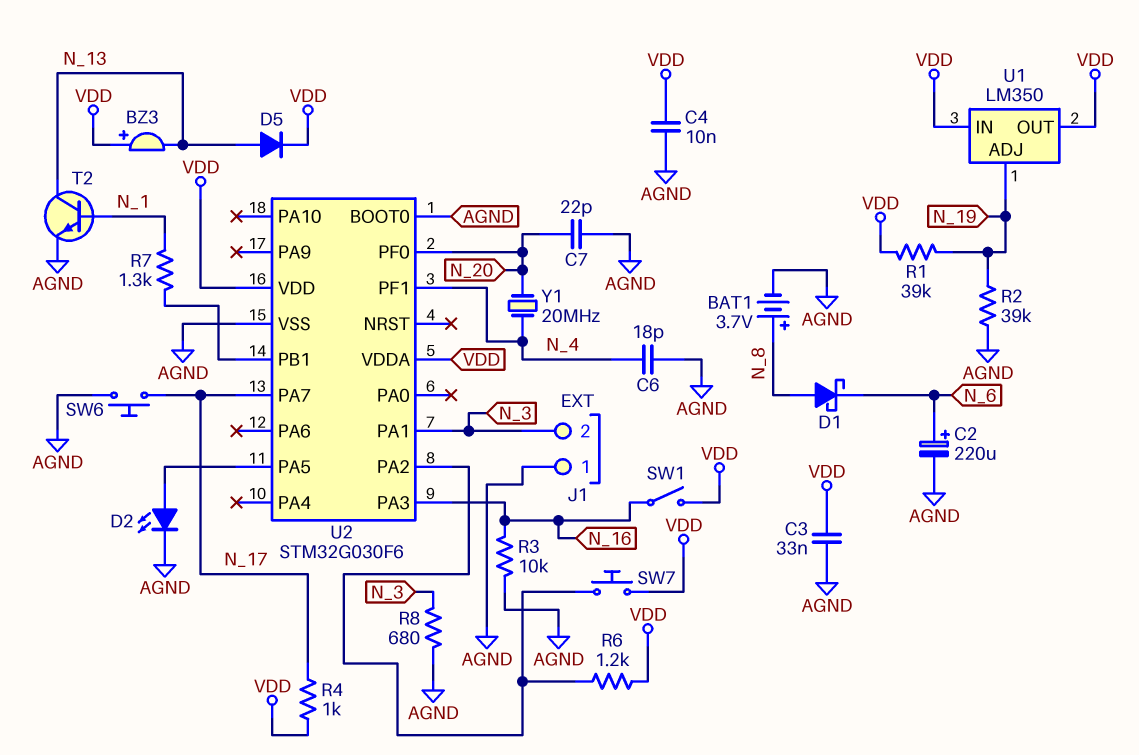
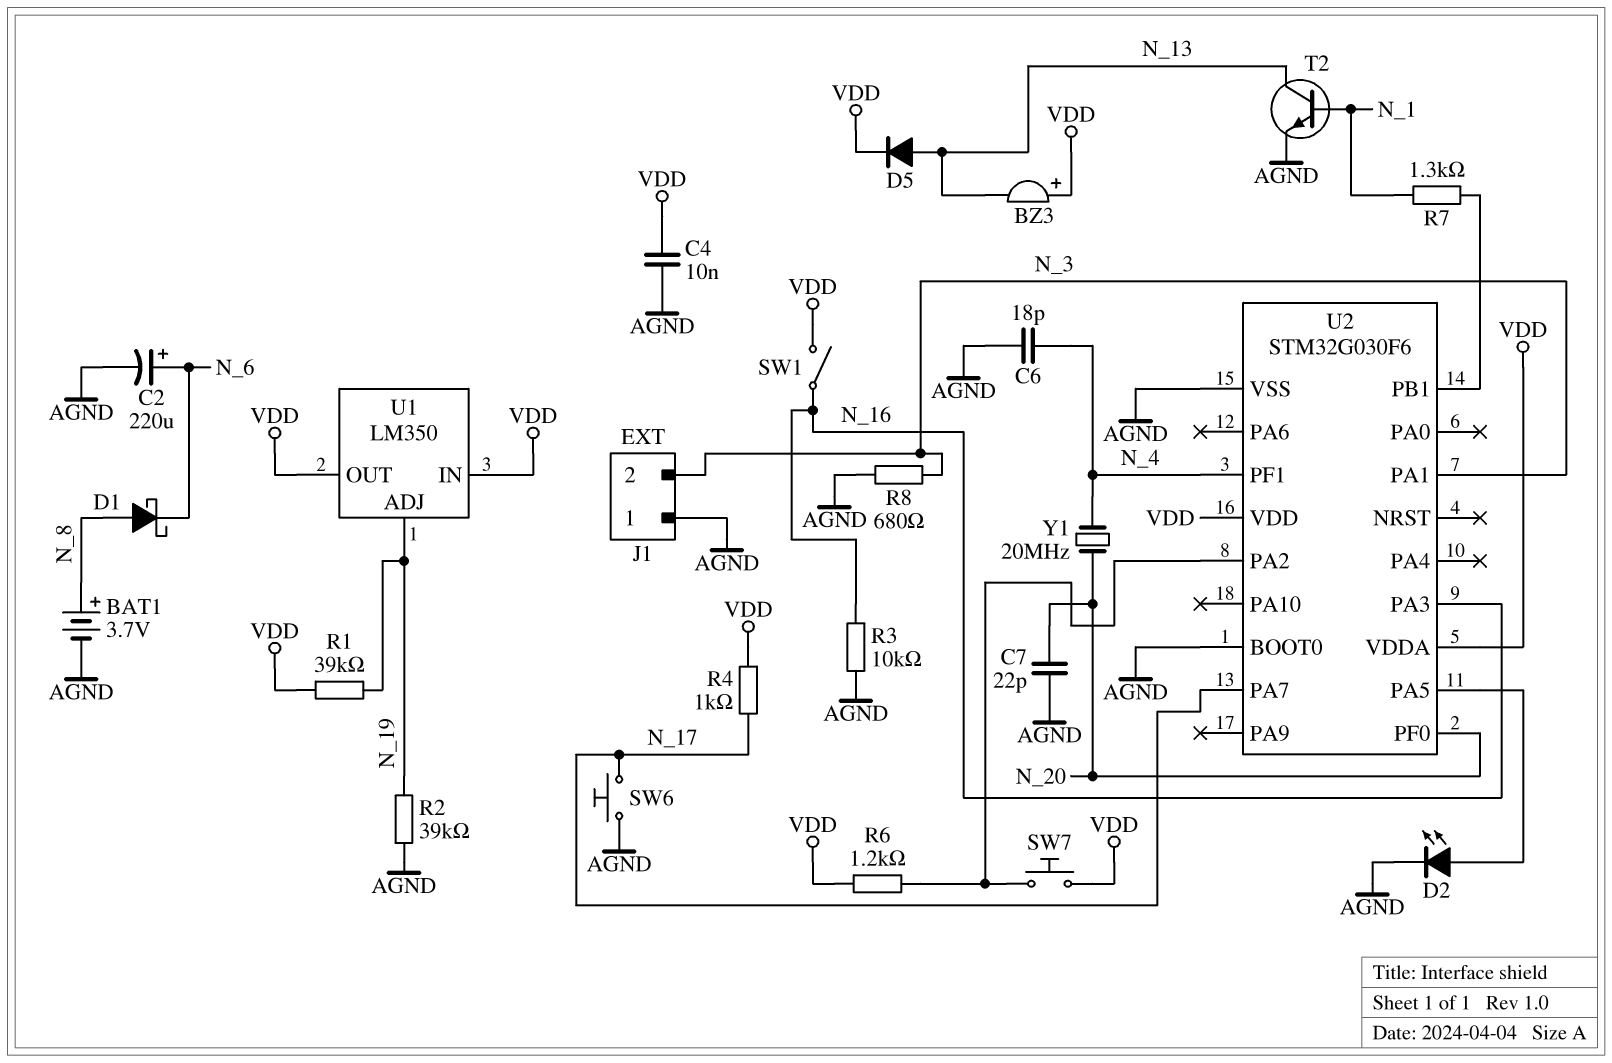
C3: 33nF (AGND, VDD) -> none

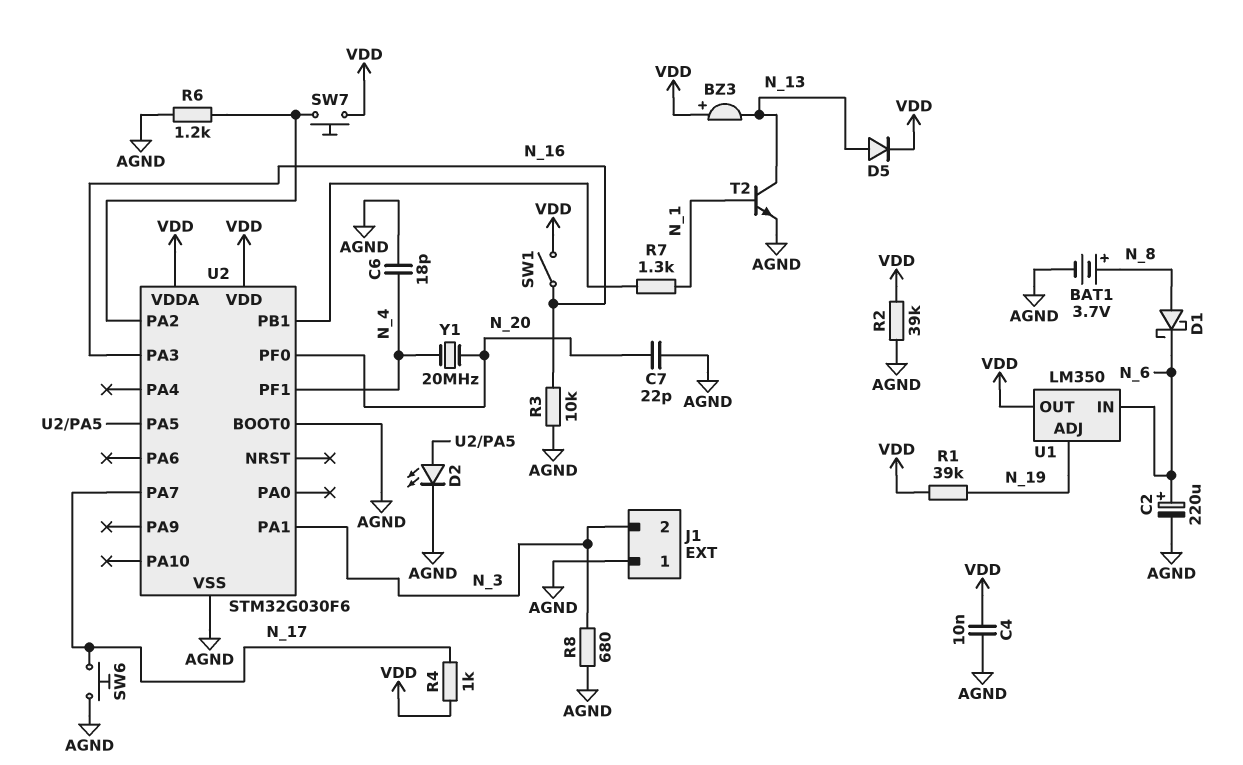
R2: 39k (AGND, N_19) -> 39k (AGND, VDD)
R6: 1.2k (U2/PA2, VDD) -> 1.2k (AGND, U2/PA2)
U1 pin IN: VDD -> N_6

